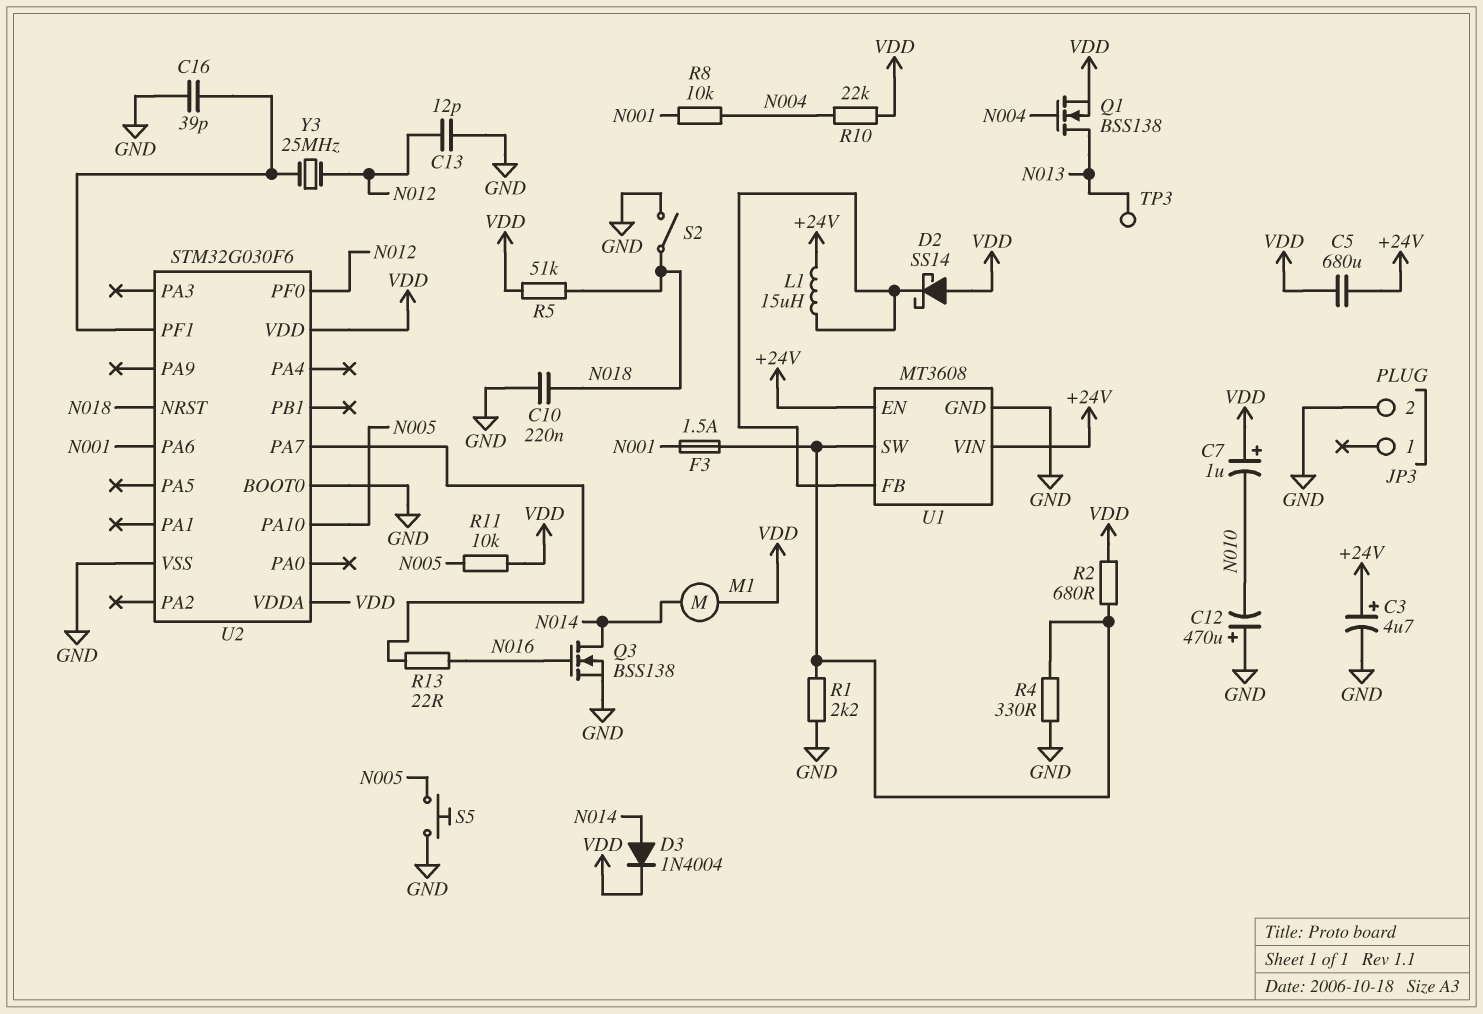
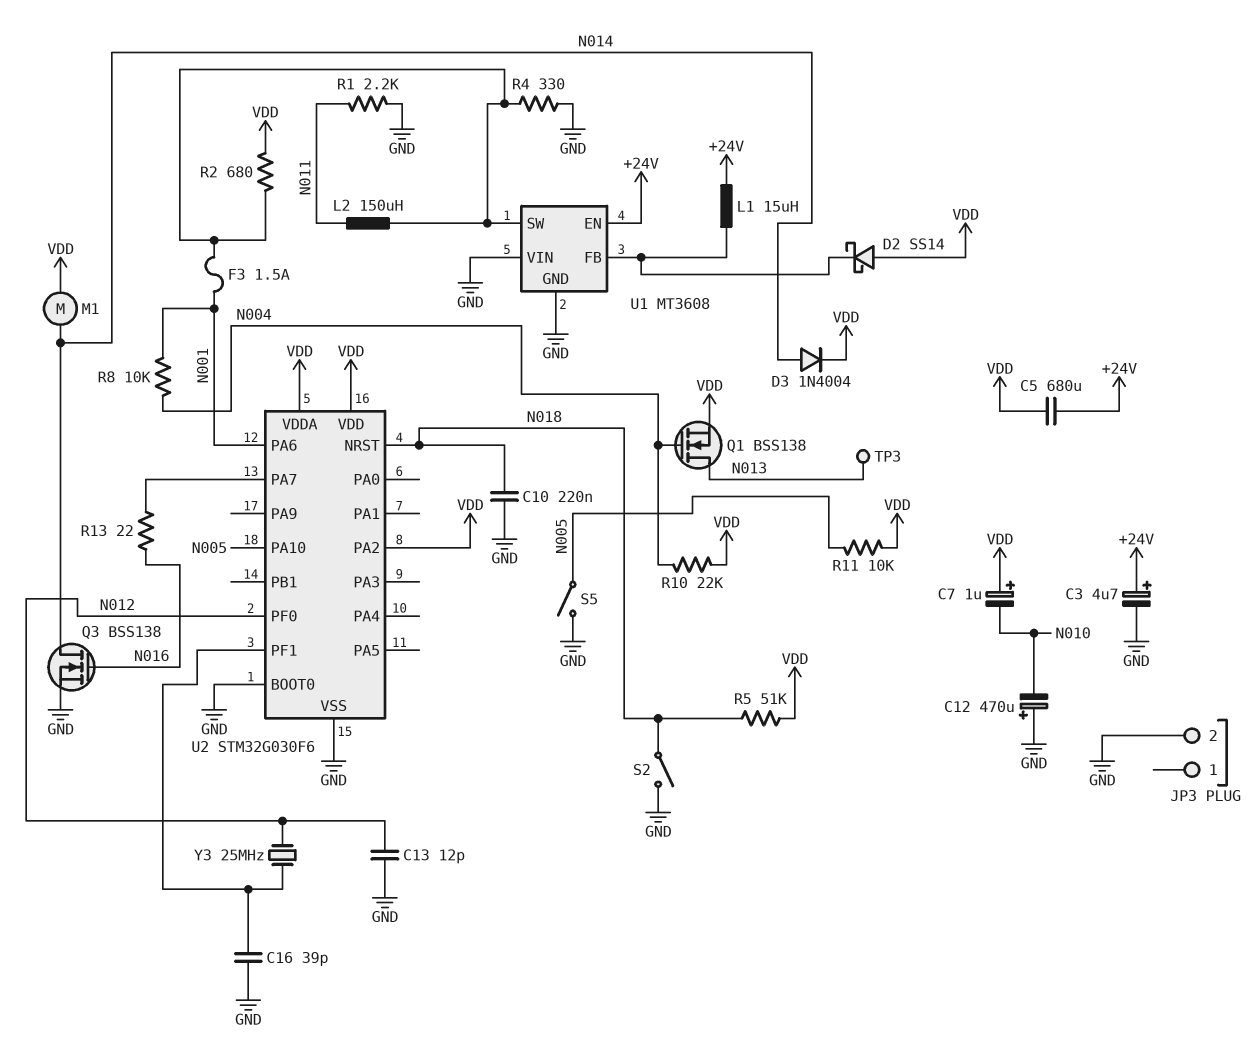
L2: none -> 150uH (N011, U1/SW)
R1: 2.2k (GND, U1/SW) -> 2.2k (GND, N011)
S5: button (GND, N005) -> switch (GND, N005)
U1 pin VIN: +24V -> GND
U2 pin PA2: none -> VDD

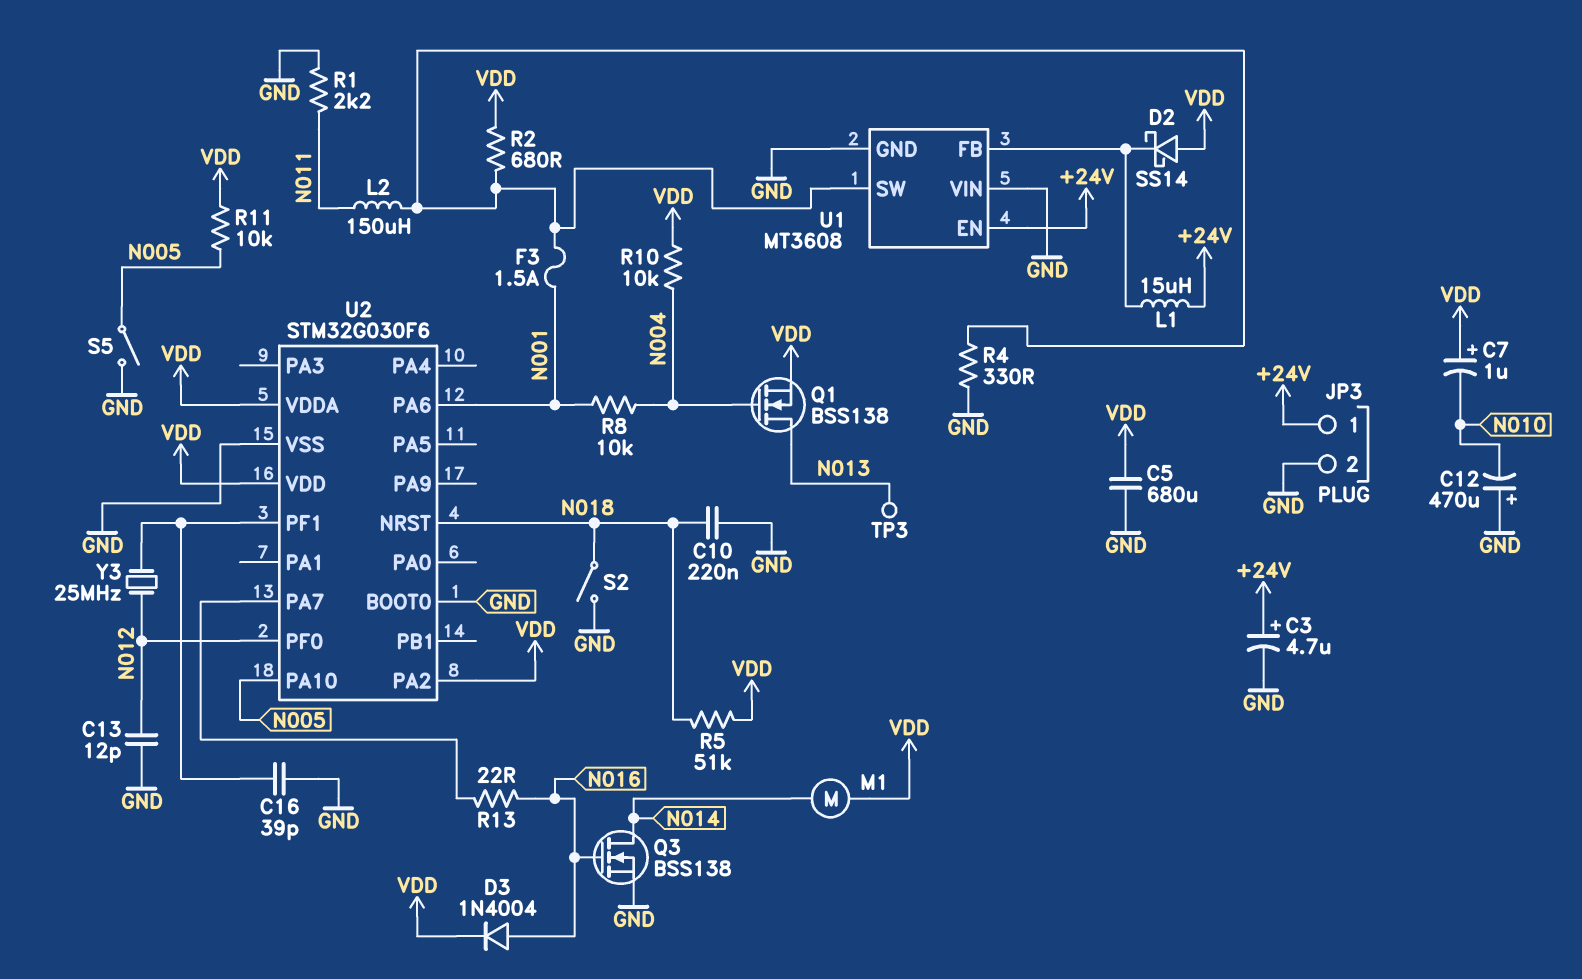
C5: 680uF (+24V, VDD) -> 680uF (GND, VDD)
D3: diode 1N4004 (A N014, K VDD) -> diode 1N4004 (A N016, K VDD)
JP3 pin 1: none -> +24V
R10: 22k (N004, VDD) -> 10k (N004, VDD)

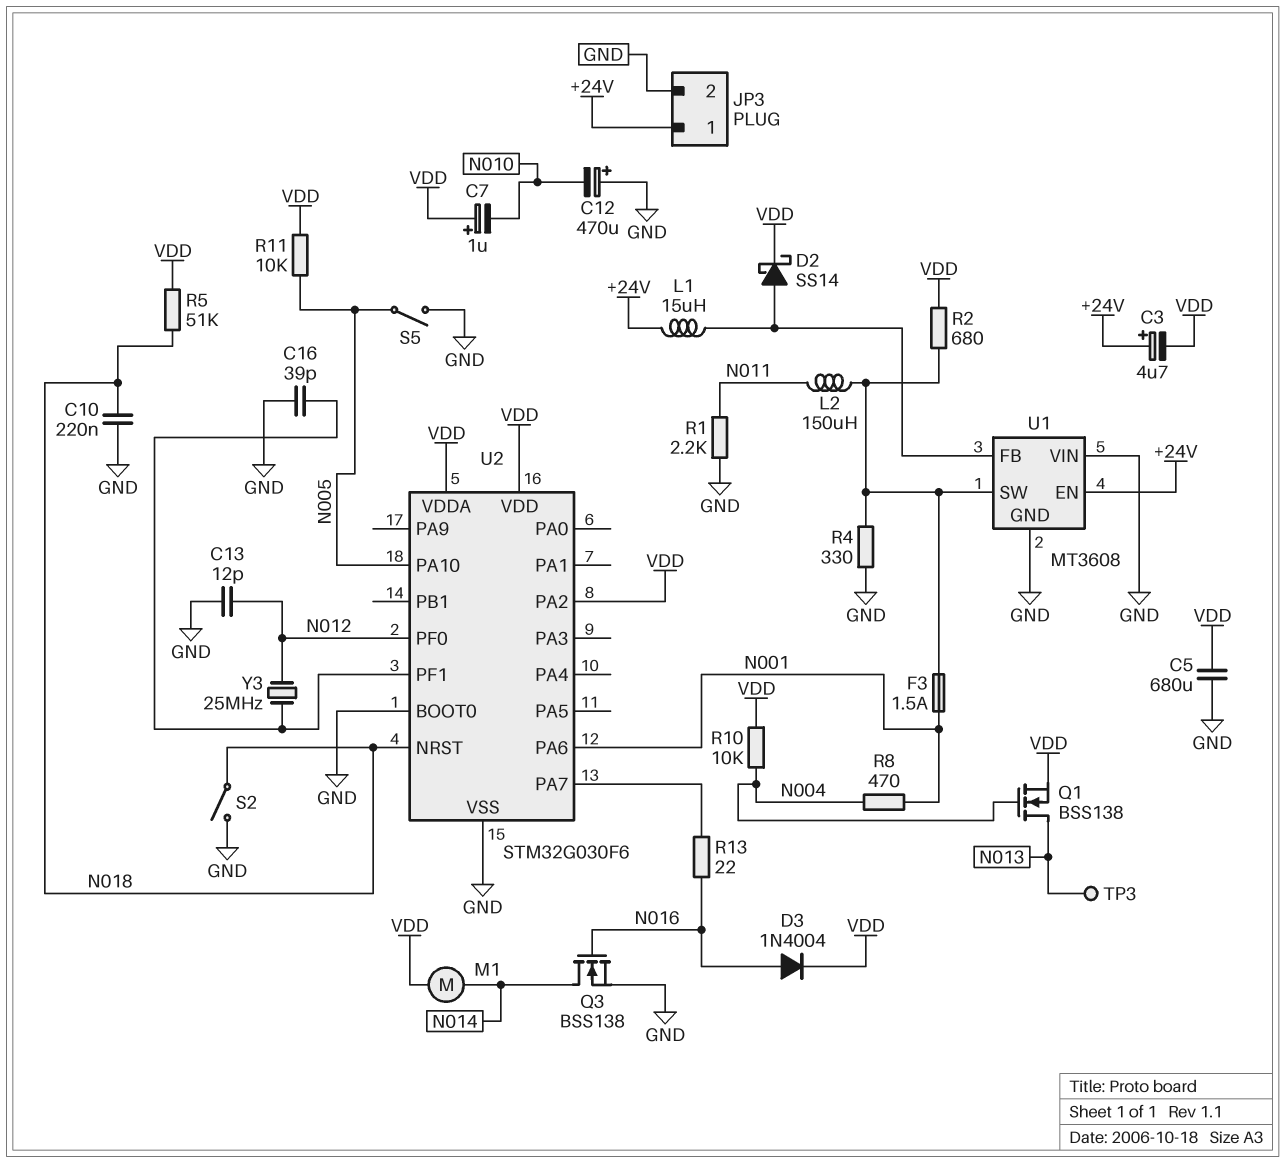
C3: 4.7uF (plus +24V, minus GND) -> 4.7uF (plus +24V, minus VDD)
D2: schottky SS14 (A VDD, K U1/FB) -> schottky SS14 (A U1/FB, K VDD)
R8: 10k (N001, N004) -> 470 (N001, N004)

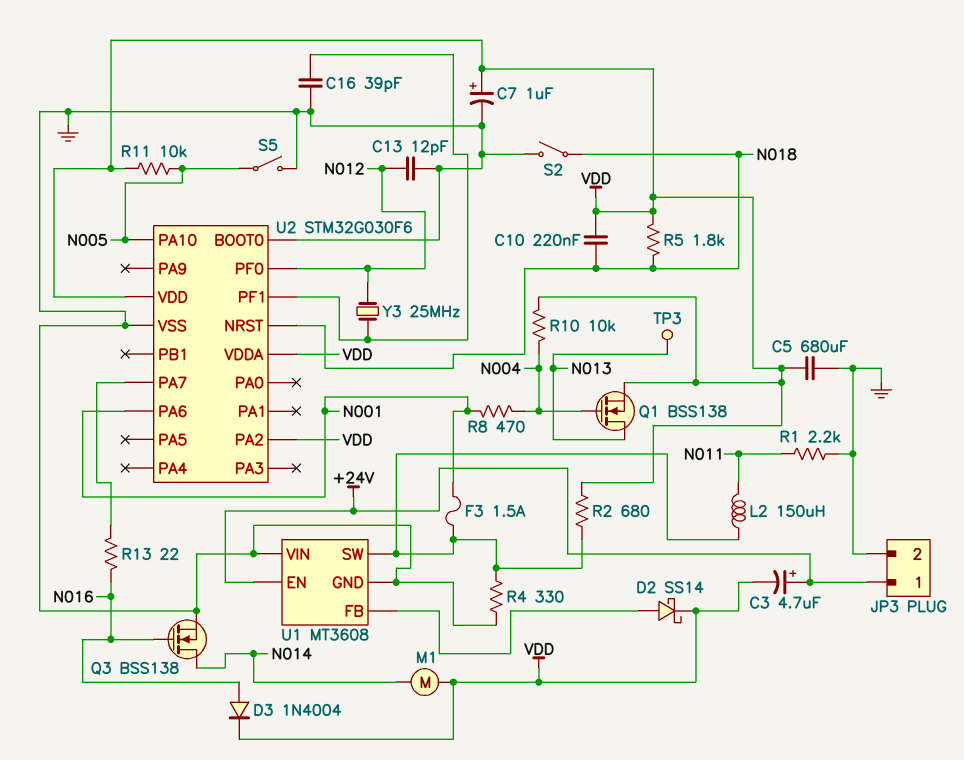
C7: 1uF (plus VDD, minus N010) -> 1uF (plus VDD, minus GND)
C10: 220nF (GND, N018) -> 220nF (N018, VDD)
C12: 470uF (plus GND, minus N010) -> none
L1: 15uH (+24V, U1/FB) -> none
R5: 51k (N018, VDD) -> 1.8k (N018, VDD)

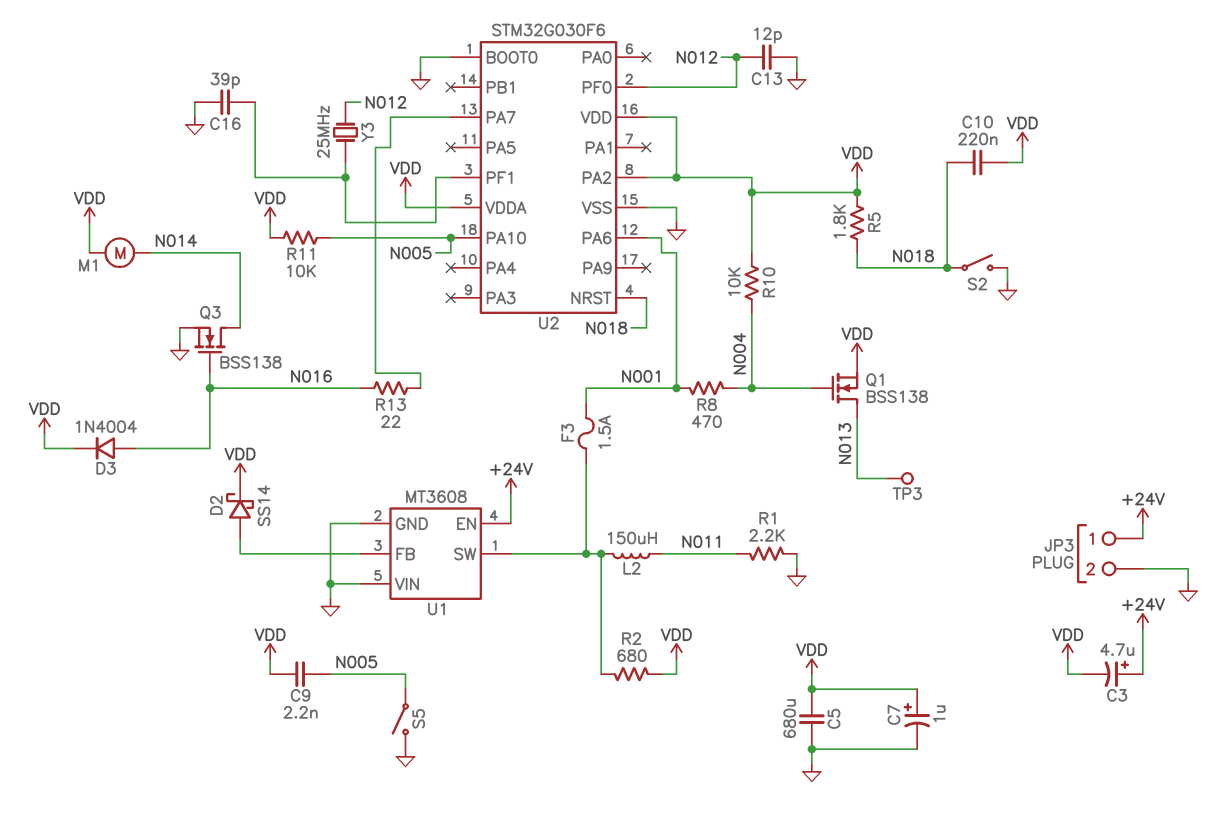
C9: none -> 2.2nF (N005, VDD)
R4: 330 (GND, U1/SW) -> none

